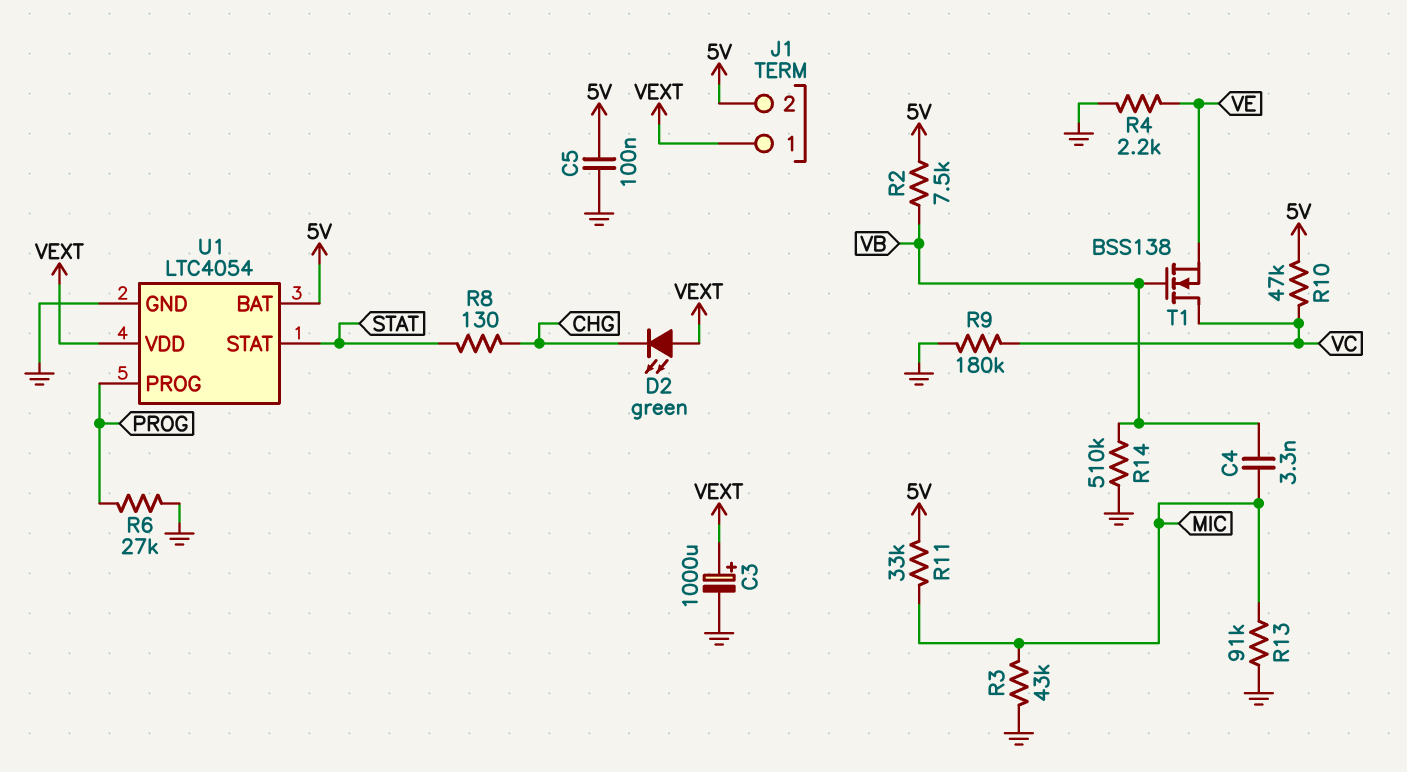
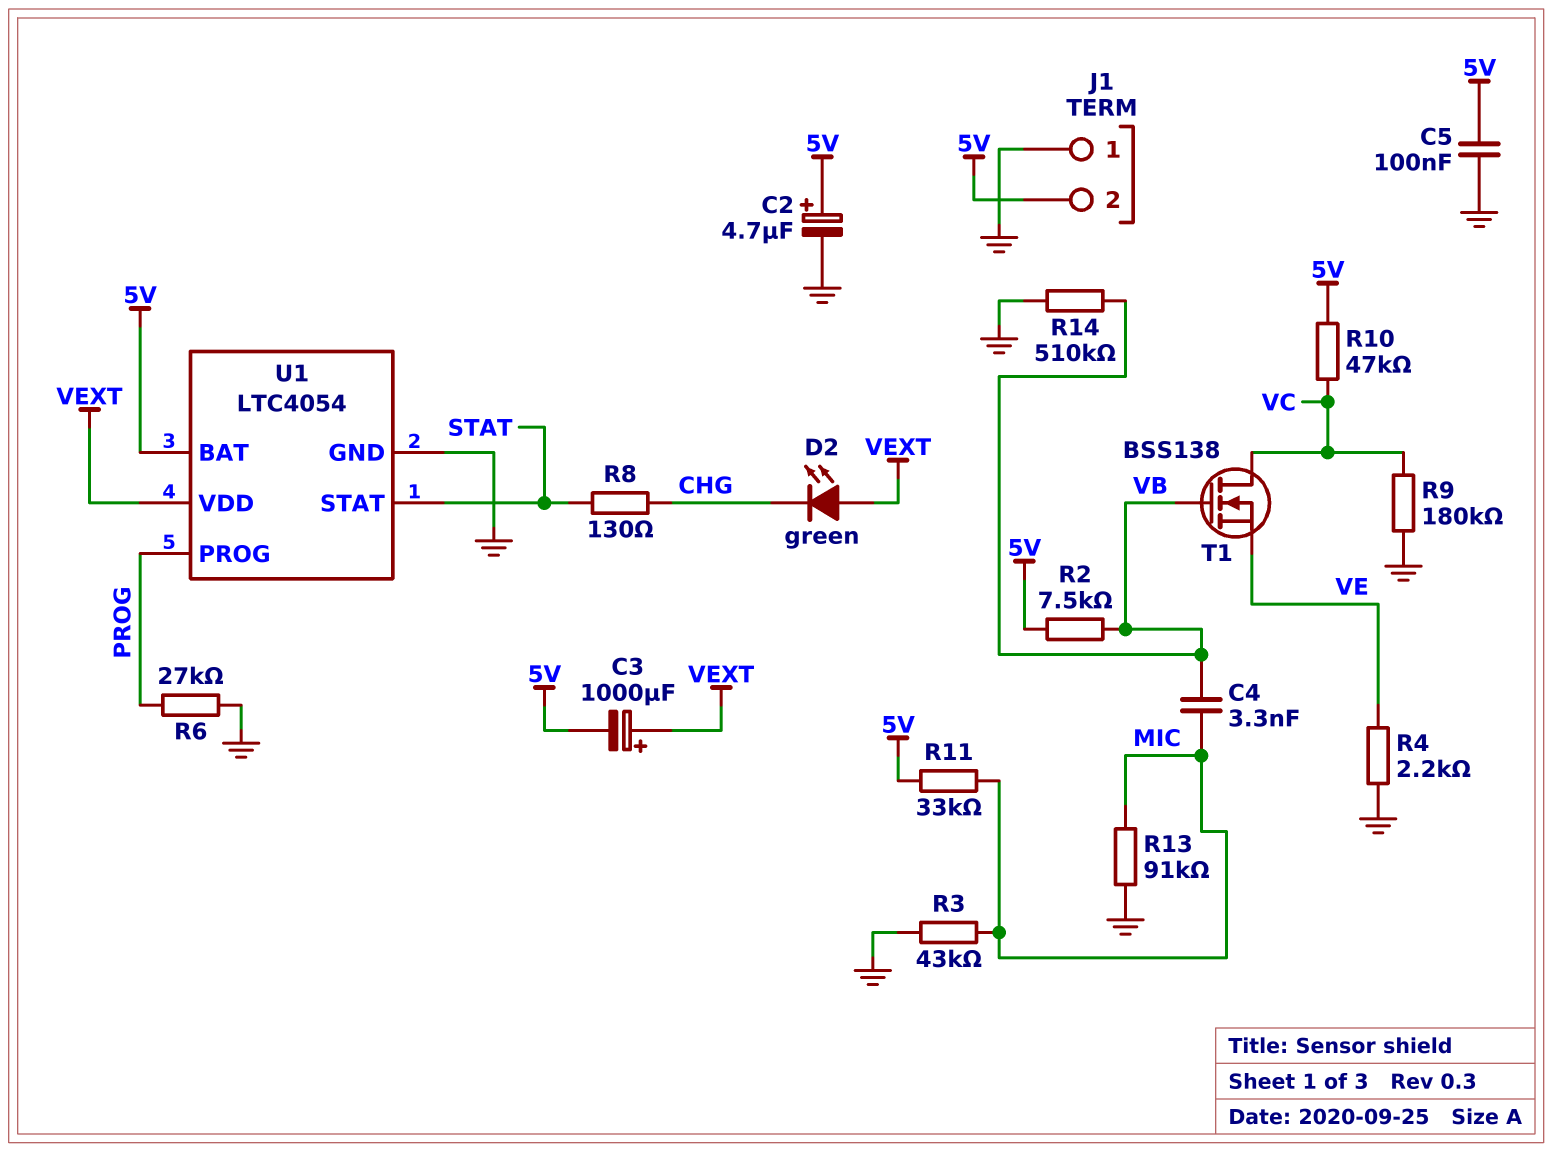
C2: none -> 4.7uF (plus 5V, minus GND)
C3: 1000uF (plus VEXT, minus GND) -> 1000uF (plus VEXT, minus 5V)
J1 pin 1: VEXT -> GND

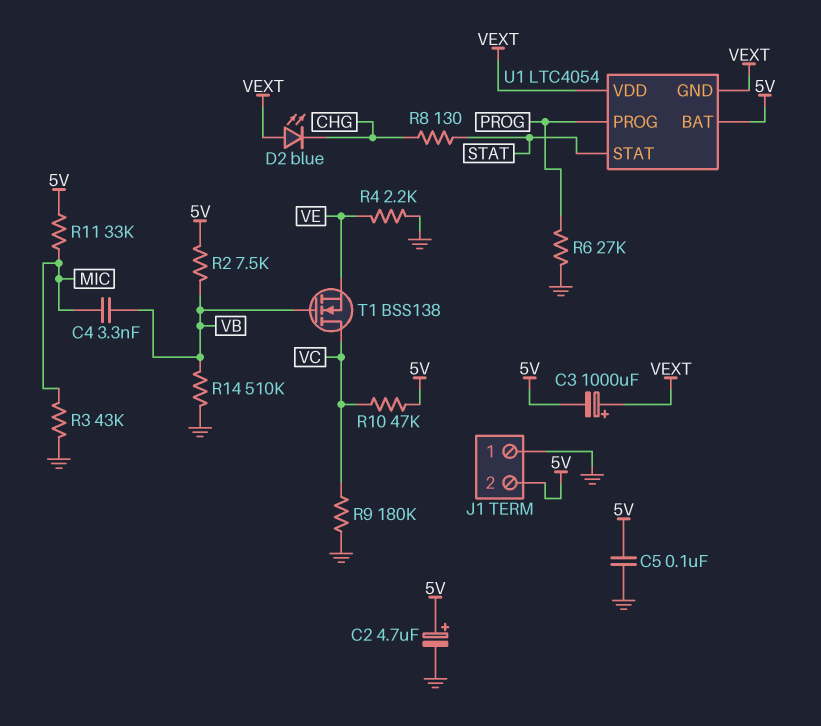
D2: LED green (A VEXT, K CHG) -> LED blue (A VEXT, K CHG)
R13: 91k (GND, MIC) -> none
U1 pin GND: GND -> VEXT

